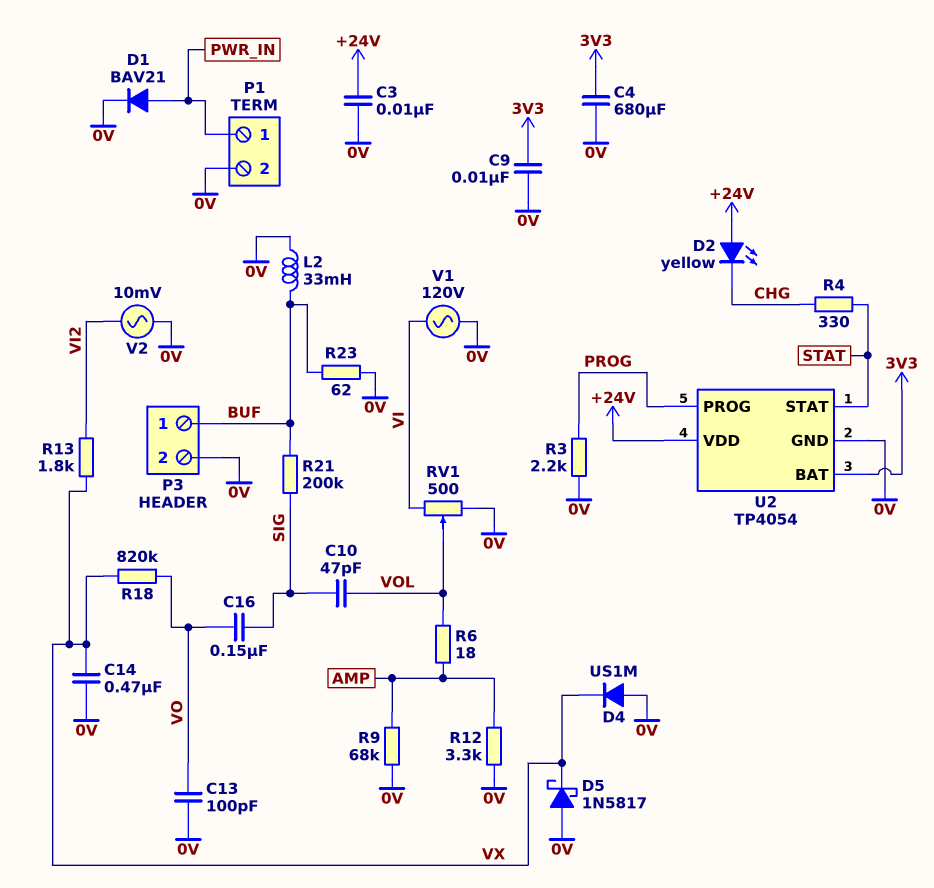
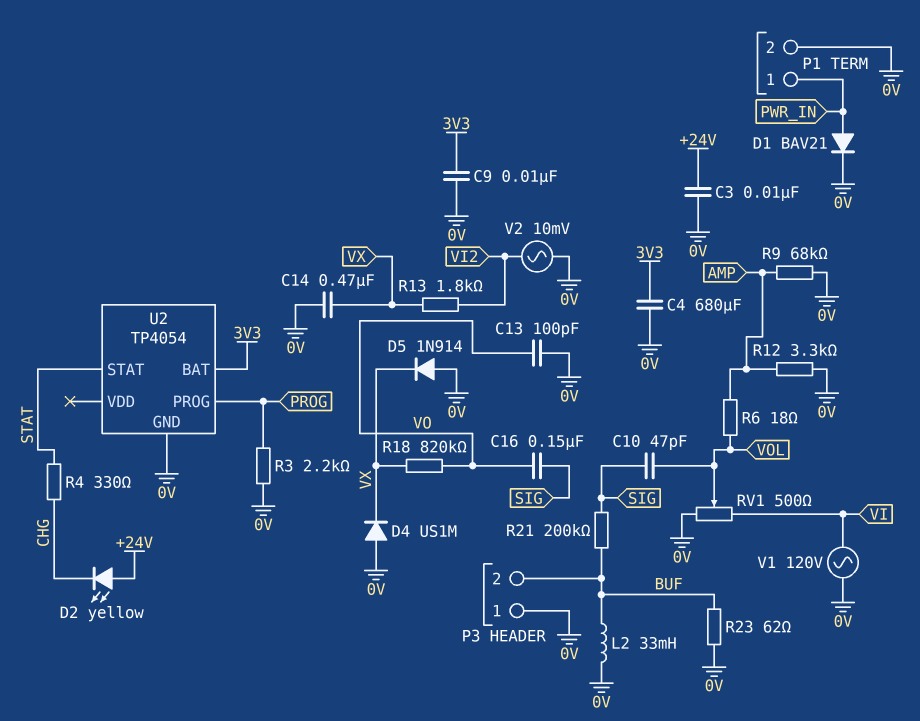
D5: schottky 1N5817 (A 0V, K VX) -> diode 1N914 (A 0V, K VX)
P3 pin 1: BUF -> 0V
P3 pin 2: 0V -> BUF
U2 pin VDD: +24V -> none

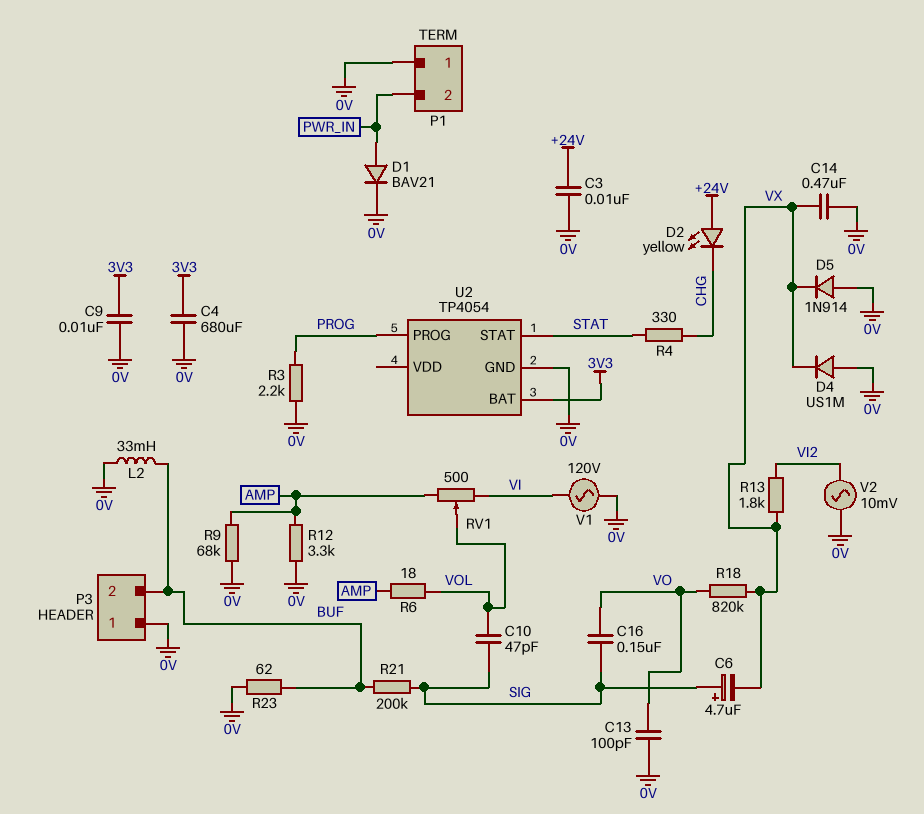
C6: none -> 4.7uF (plus SIG, minus VX)
P1 pin 1: PWR_IN -> 0V
P1 pin 2: 0V -> PWR_IN
RV1: 500 (0V, VI, wiper VOL) -> 500 (AMP, VI, wiper VOL)

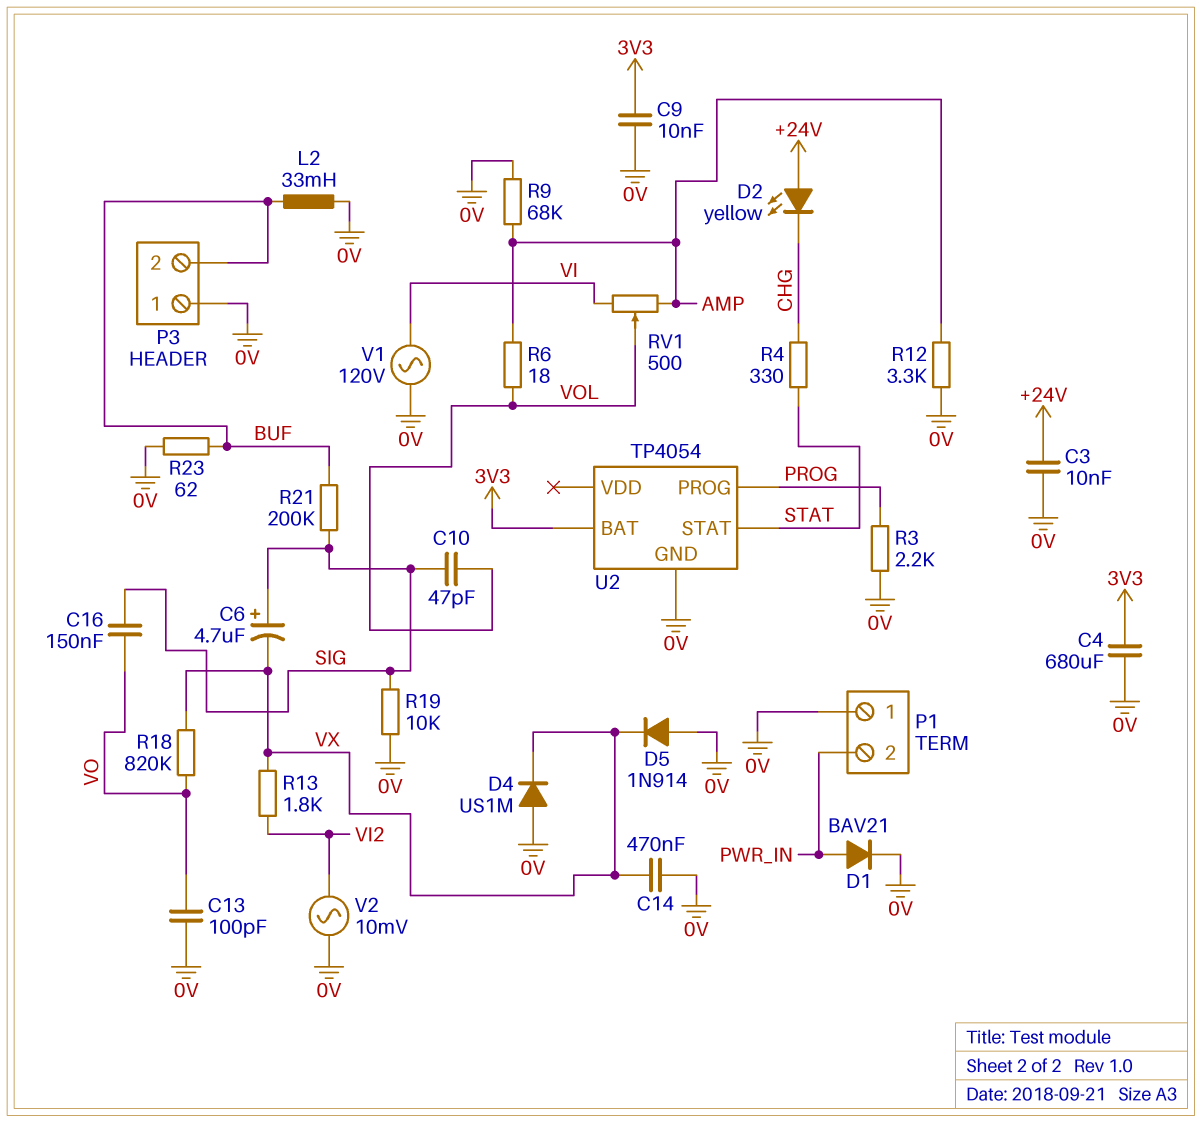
R19: none -> 10k (0V, SIG)

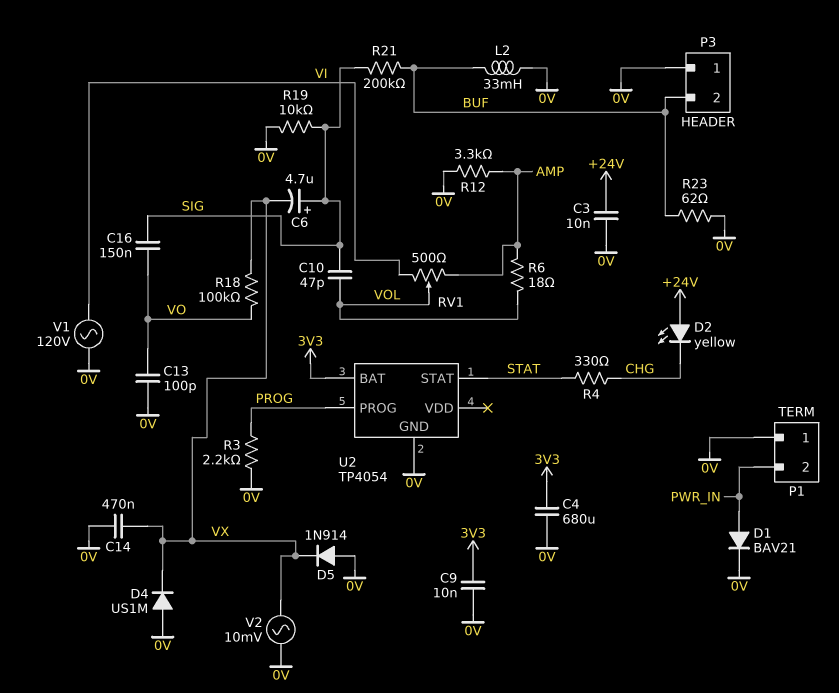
R9: 68k (0V, AMP) -> none
R13: 1.8k (VI2, VX) -> none
R18: 820k (VO, VX) -> 100k (VO, VX)
V2: AC 10mV (0V, VI2) -> AC 10mV (0V, VX)

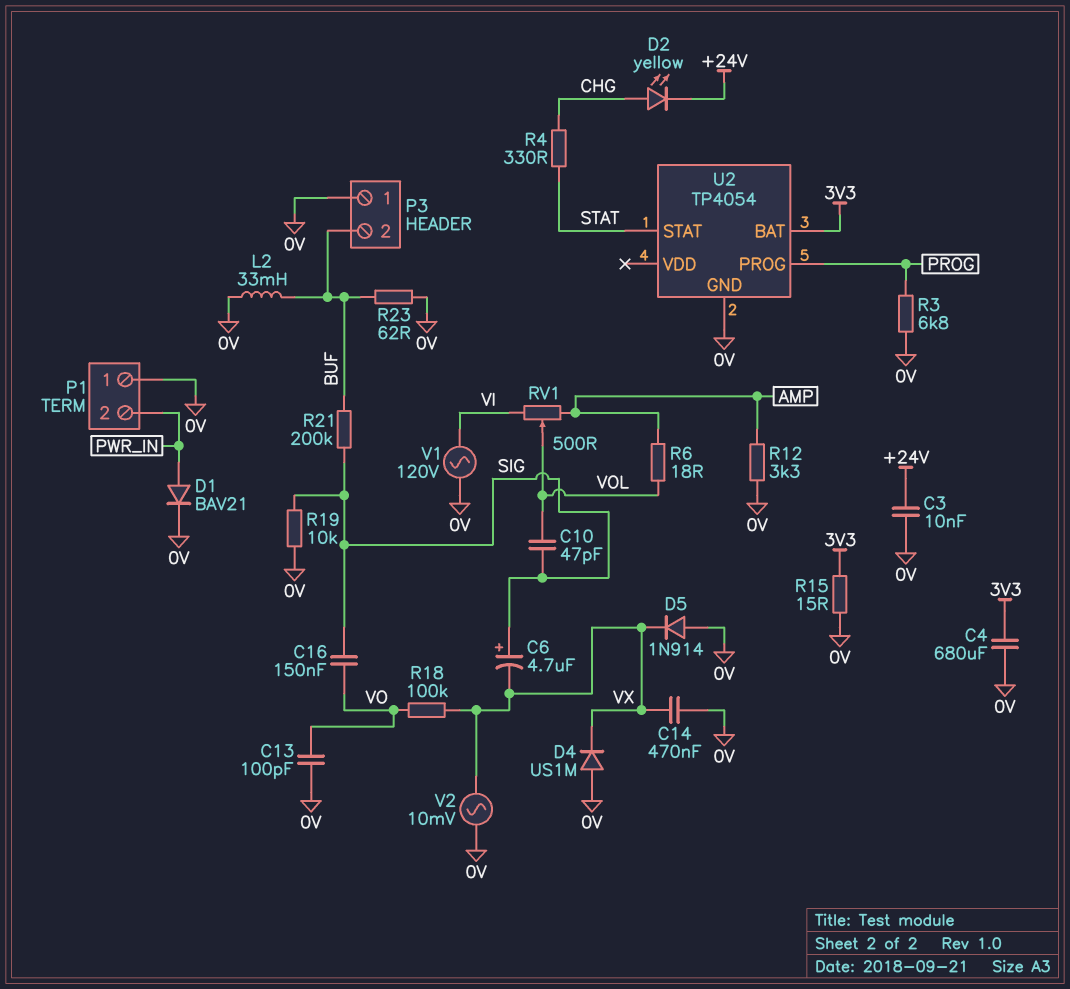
C9: 10nF (0V, 3V3) -> none
D2: LED yellow (A +24V, K CHG) -> LED yellow (A CHG, K +24V)
R3: 2.2k (0V, PROG) -> 6.8k (0V, PROG)
R15: none -> 15 (0V, 3V3)

